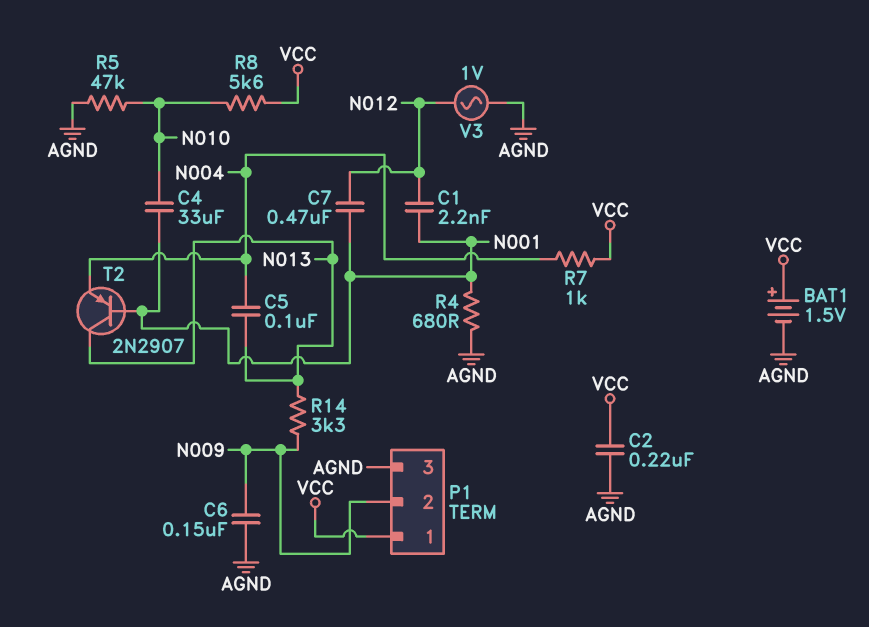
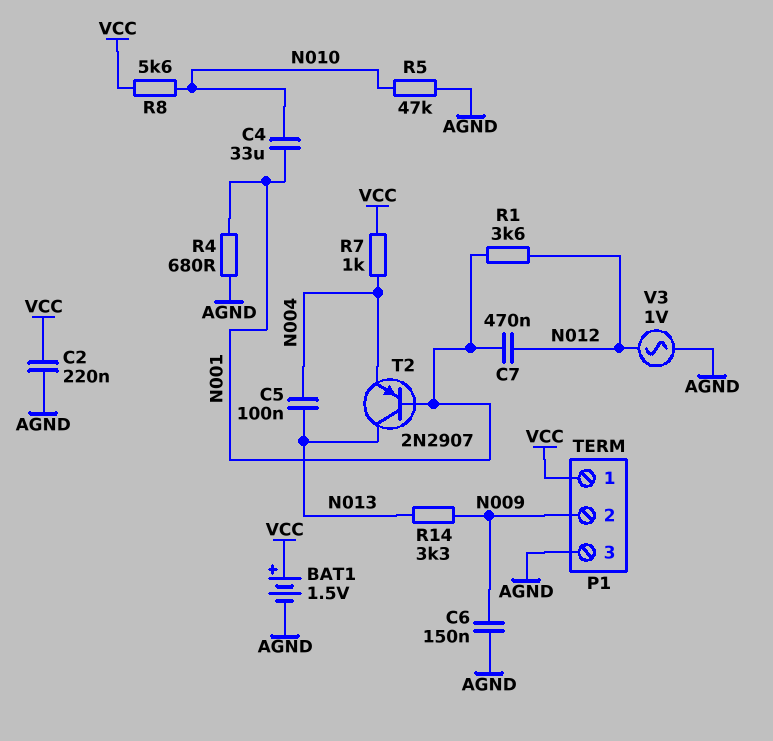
C1: 2.2nF (N001, N012) -> none
R1: none -> 3.6k (N001, N012)

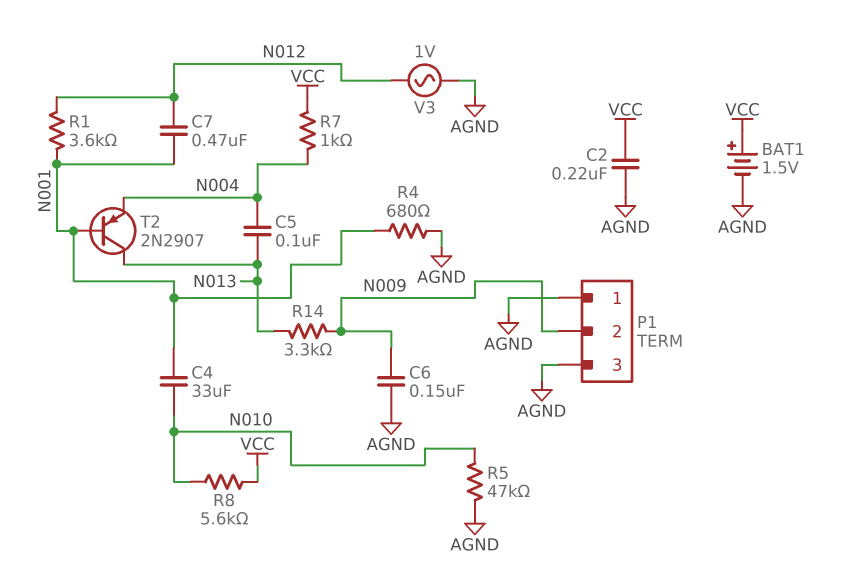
P1 pin 1: VCC -> AGND

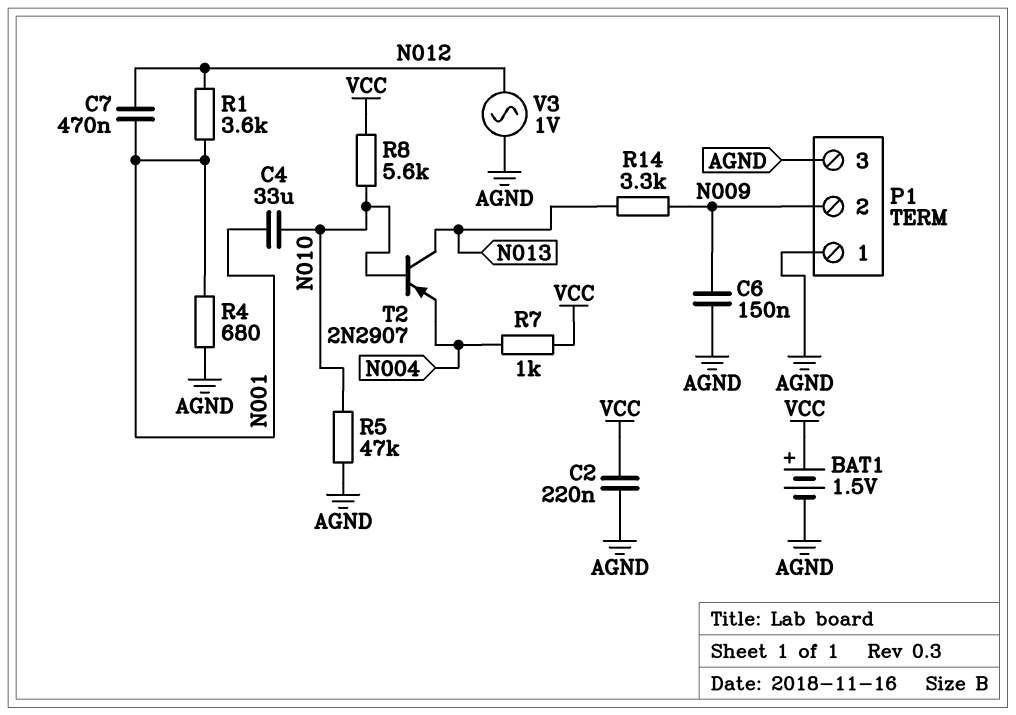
C5: 100nF (N004, N013) -> none
T2: PNP 2N2907 (B N001, C N013, E N004) -> PNP 2N2907 (B N010, C N013, E N004)

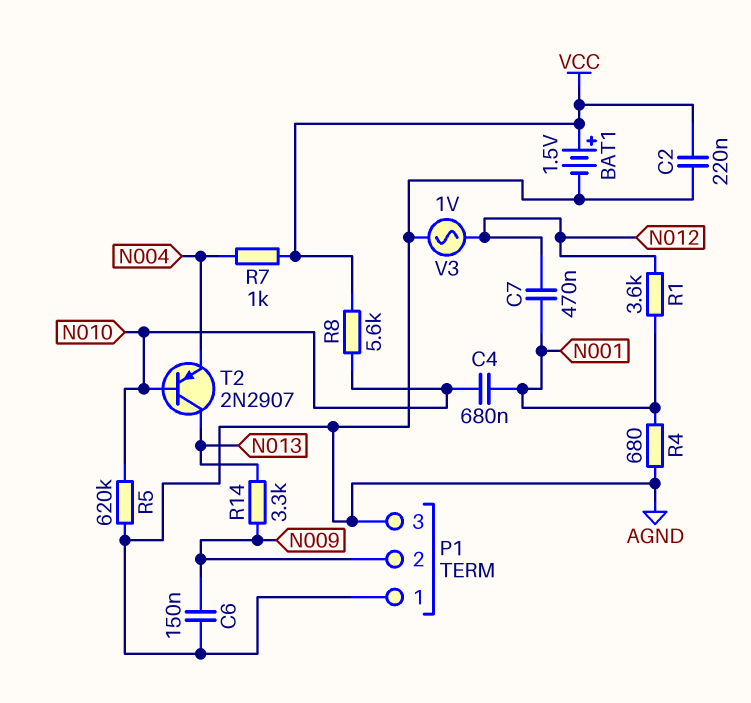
C4: 33uF (N001, N010) -> 680nF (N001, N010)
R5: 47k (AGND, N010) -> 620k (AGND, N010)

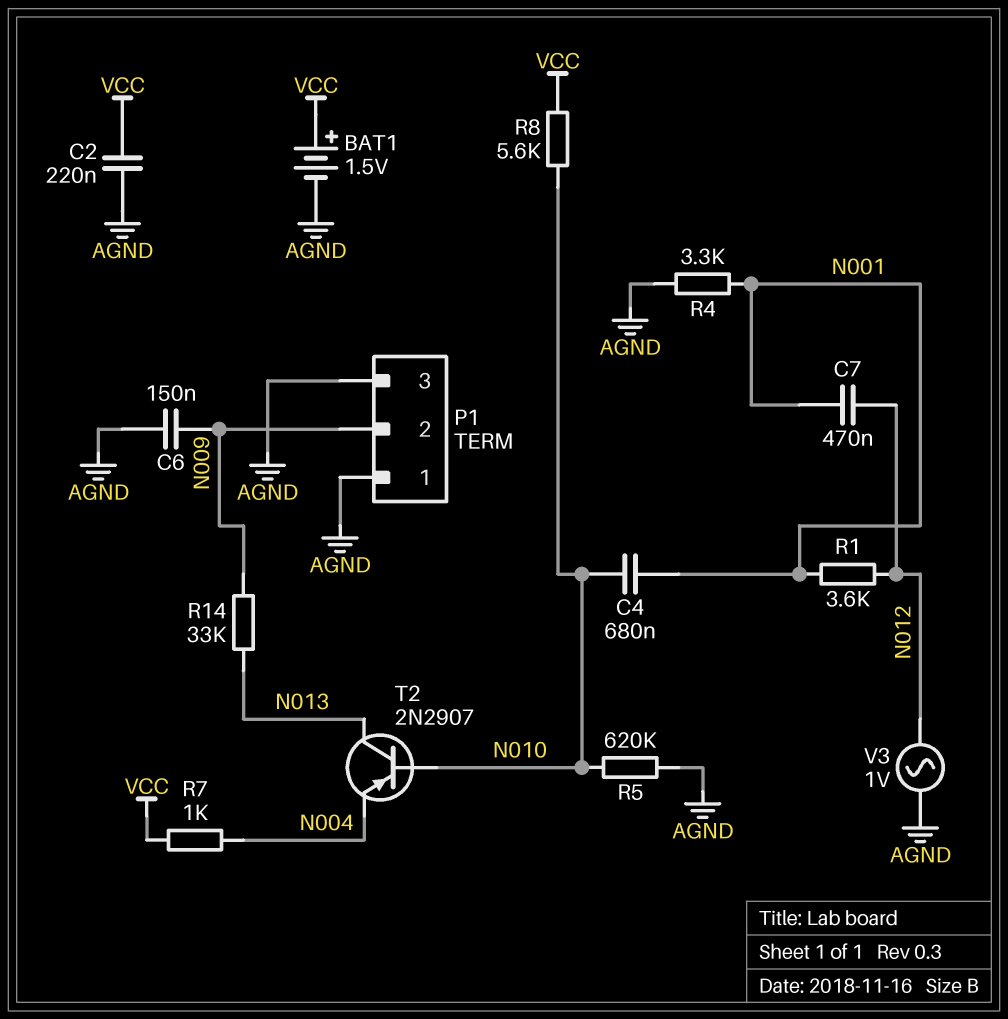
R4: 680 (AGND, N001) -> 3.3k (AGND, N001)
R14: 3.3k (N009, N013) -> 33k (N009, N013)

